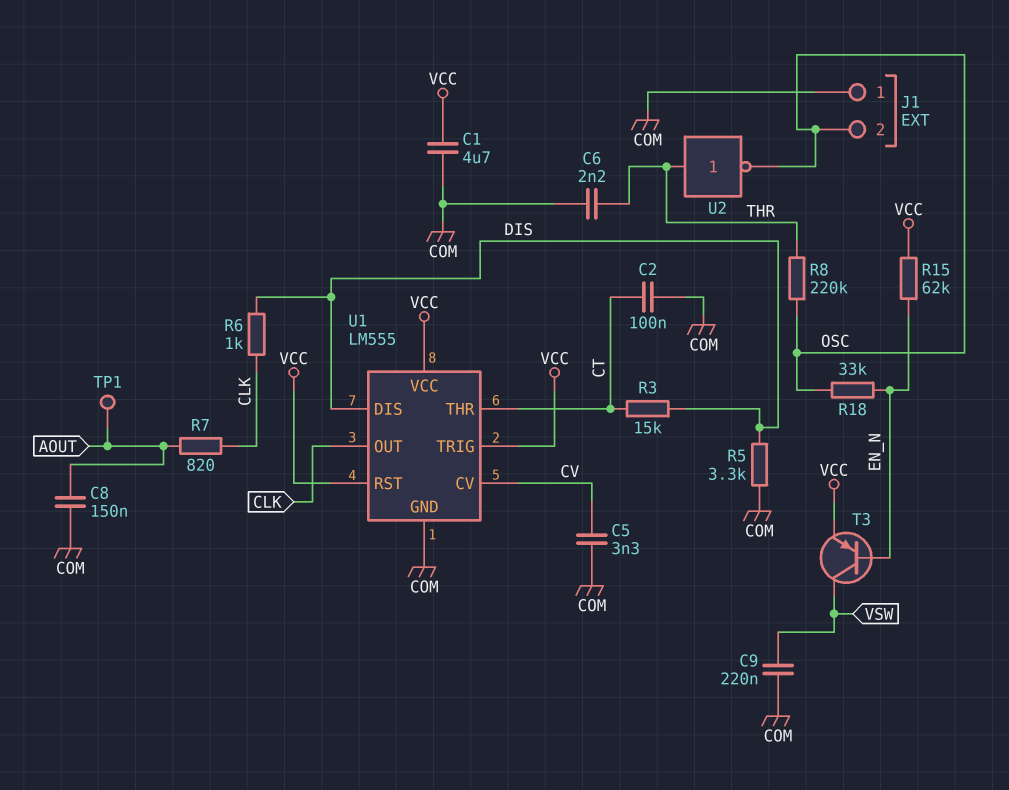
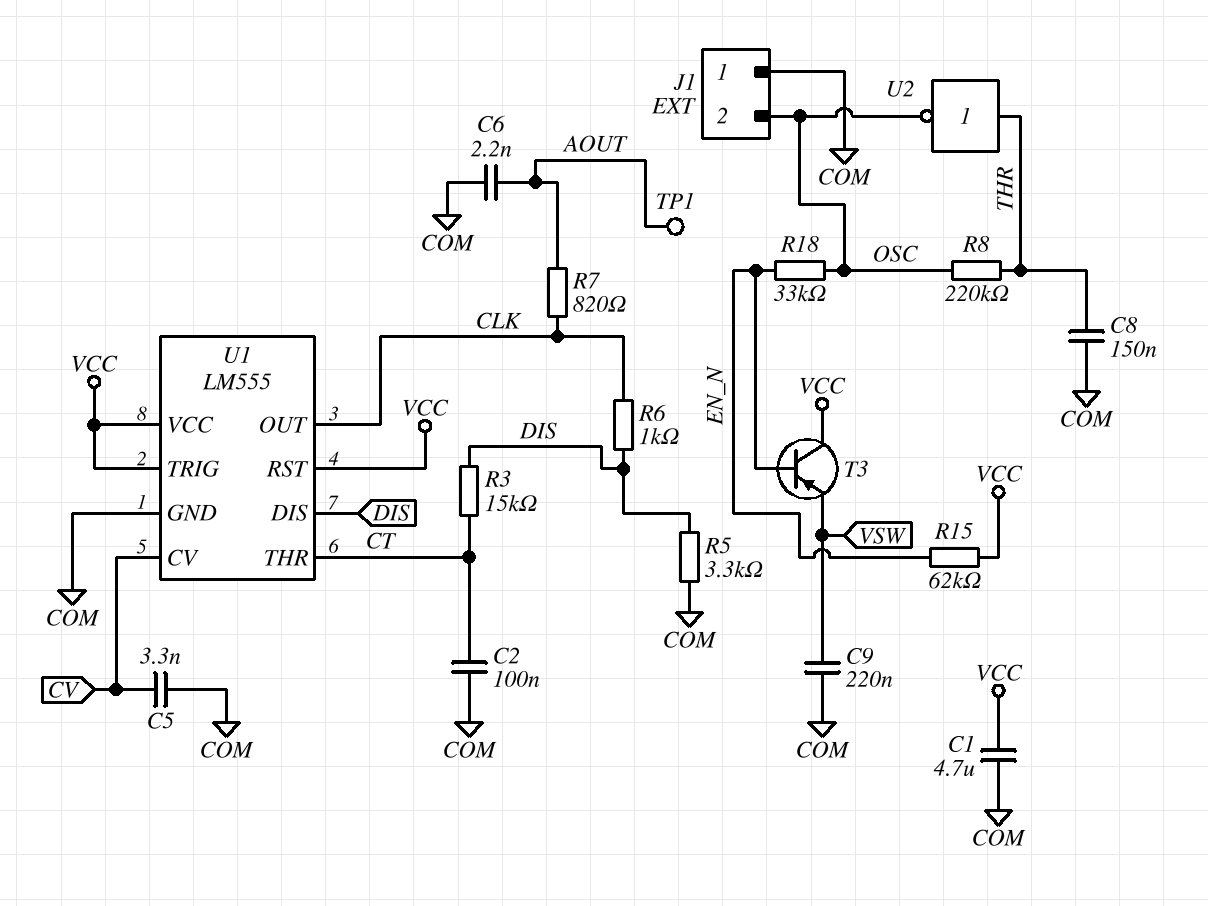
C6: 2.2nF (COM, THR) -> 2.2nF (AOUT, COM)
C8: 150nF (AOUT, COM) -> 150nF (COM, THR)
T3: PNP (B EN_N, C VSW, E VCC) -> PNP (B EN_N, C VCC, E VSW)

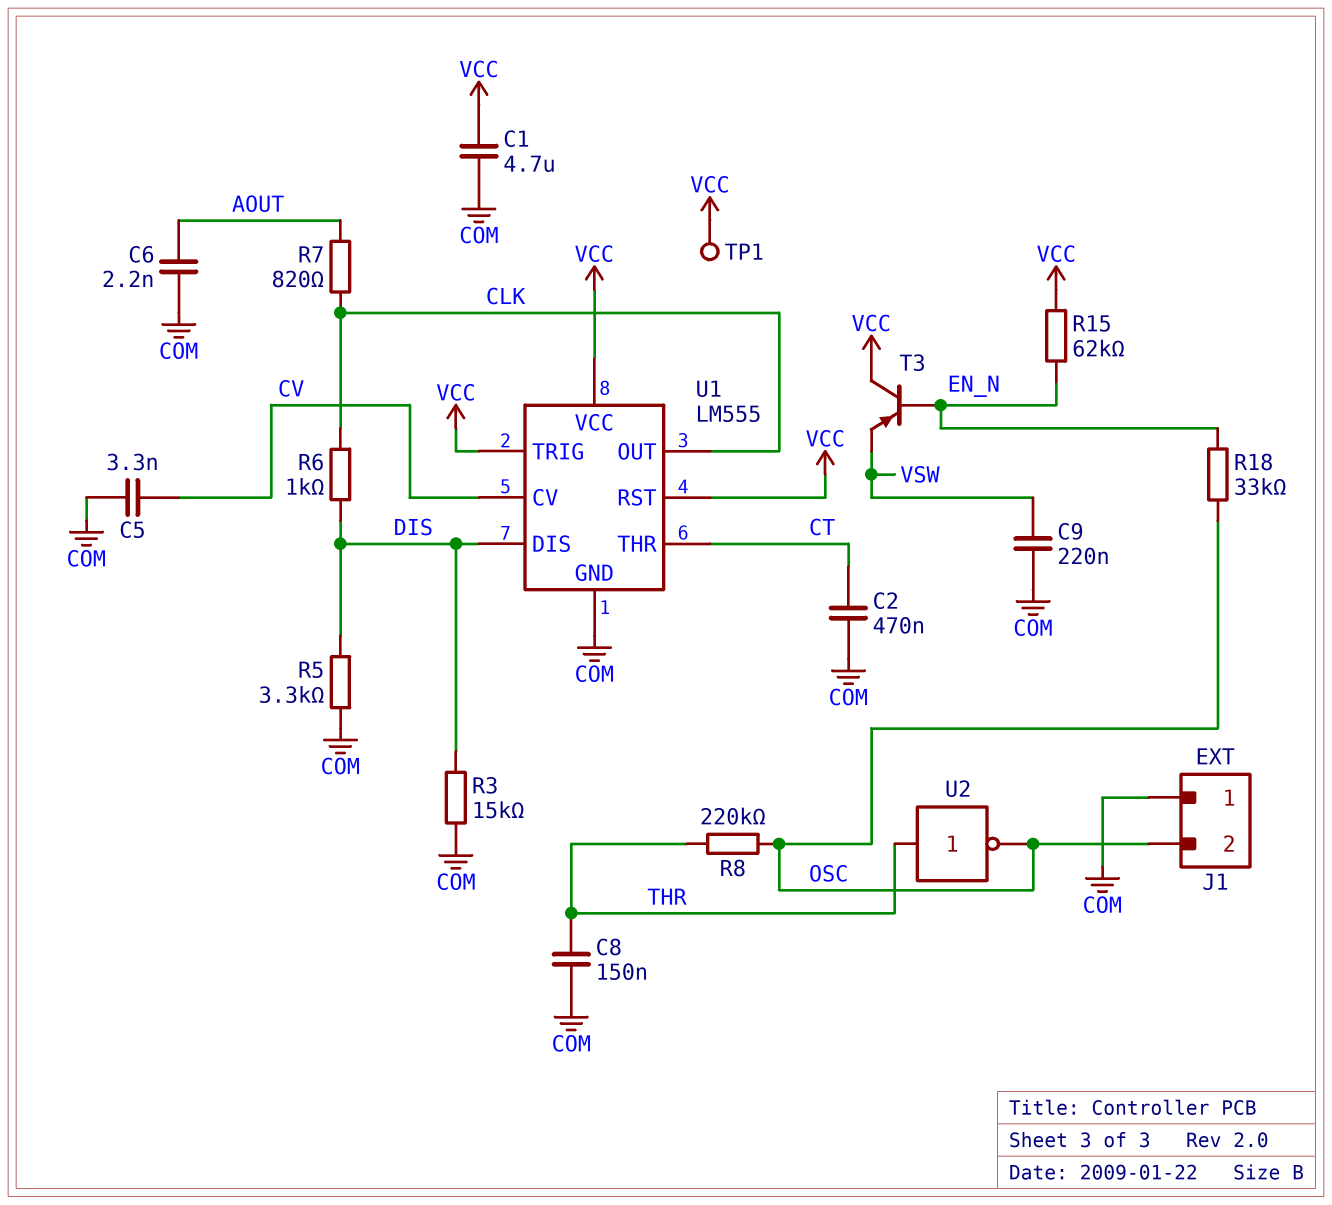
C2: 100nF (COM, CT) -> 470nF (COM, CT)
R3: 15k (CT, DIS) -> 15k (COM, DIS)
TP1: test point (AOUT) -> test point (VCC)

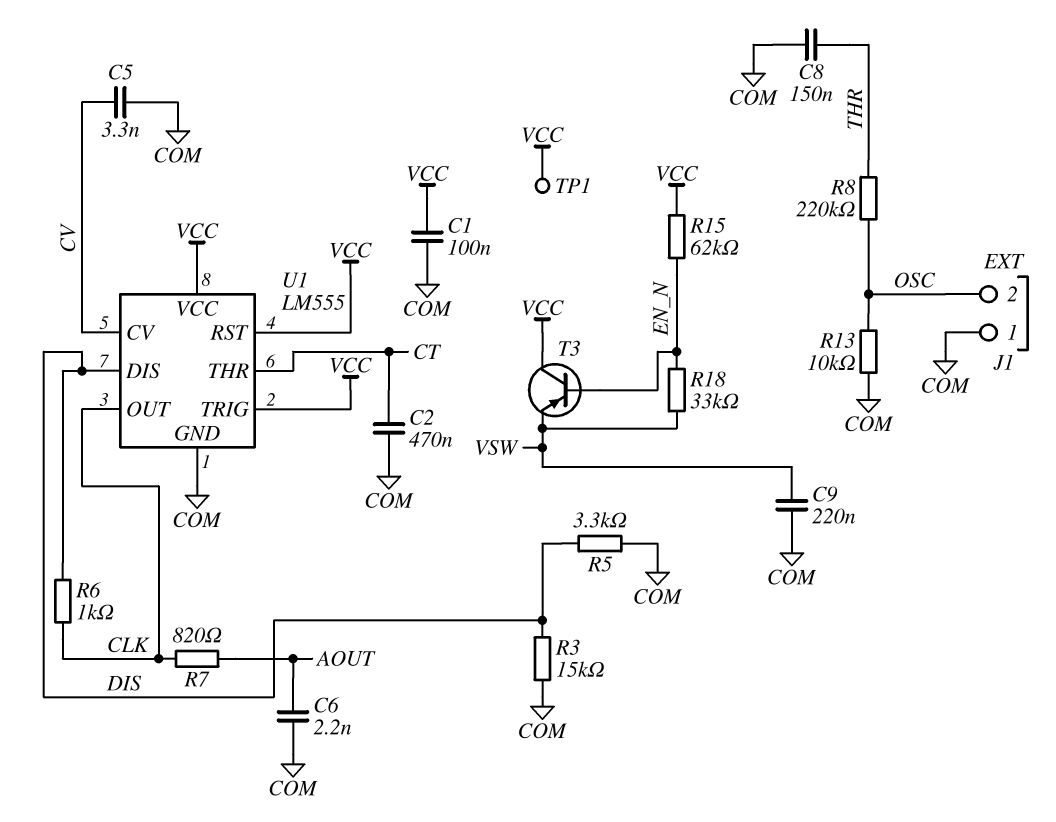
C1: 4.7uF (COM, VCC) -> 100nF (COM, VCC)
R13: none -> 10k (COM, OSC)
R18: 33k (EN_N, OSC) -> 33k (EN_N, VSW)
U2: NOT (in THR, out OSC) -> none

